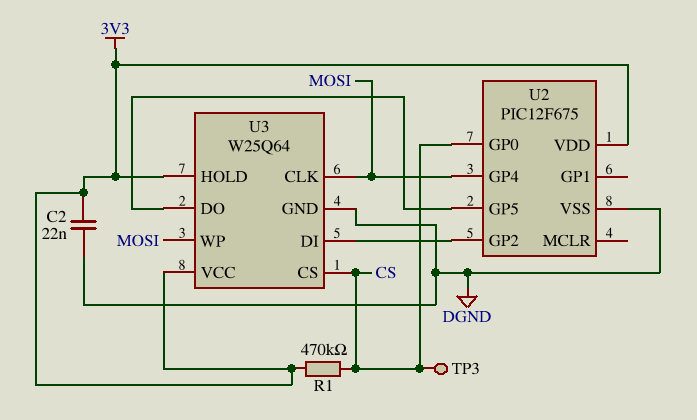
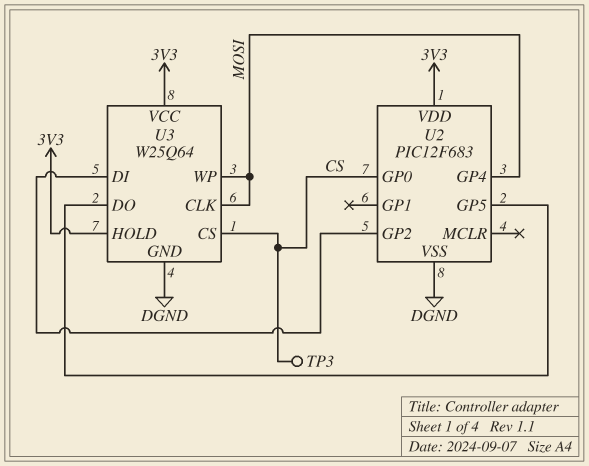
C2: 22nF (3V3, DGND) -> none
R1: 470k (3V3, CS) -> none
U2: PIC12F675 -> PIC12F683

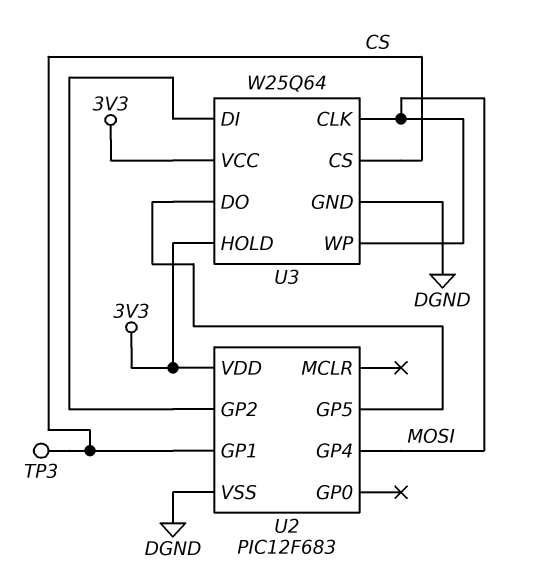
U2 pin GP0: CS -> none
U2 pin GP1: none -> CS

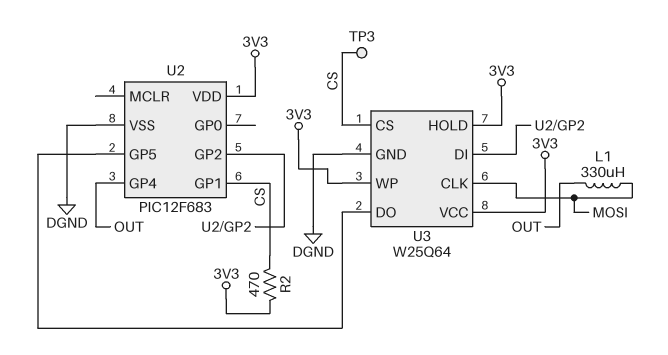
L1: none -> 330uH (MOSI, OUT)
R2: none -> 470 (3V3, CS)
U2 pin GP4: MOSI -> OUT
U3 pin WP: MOSI -> 3V3

